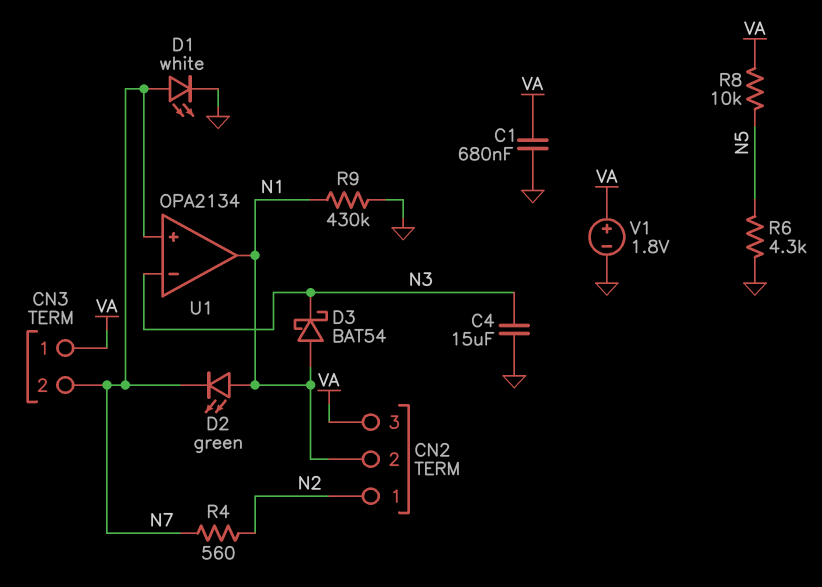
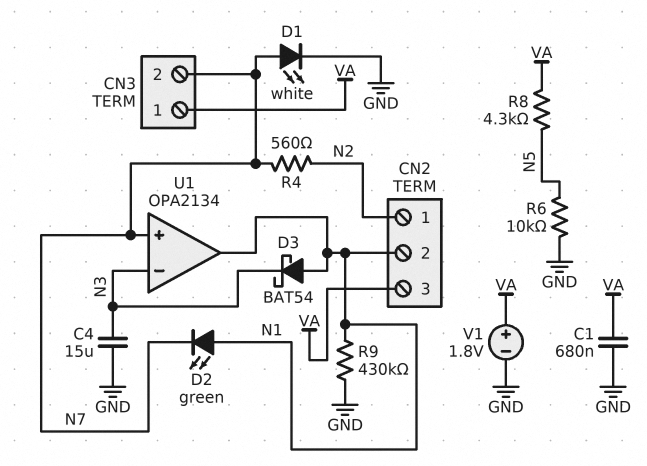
R6: 4.3k (GND, N5) -> 10k (GND, N5)
R8: 10k (N5, VA) -> 4.3k (N5, VA)

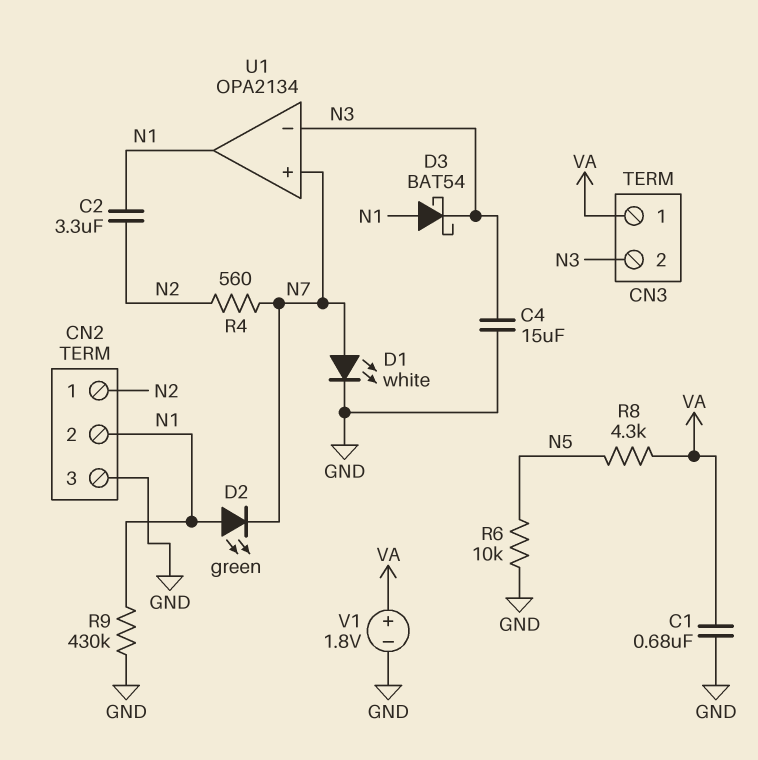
C2: none -> 3.3uF (N1, N2)
CN2 pin 3: VA -> GND
CN3 pin 2: N7 -> N3

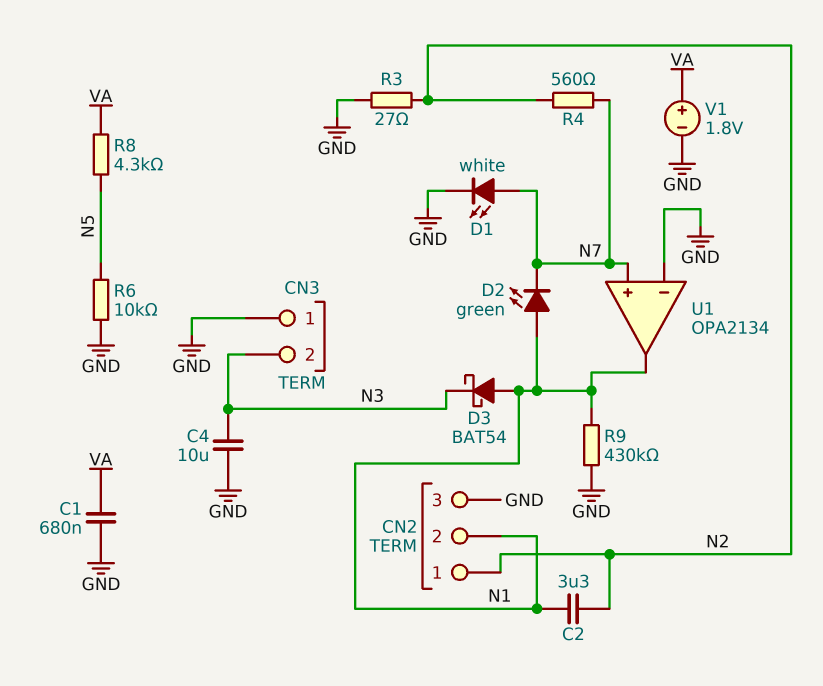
C4: 15uF (GND, N3) -> 10uF (GND, N3)
CN3 pin 1: VA -> GND
R3: none -> 27 (GND, N2)
U1 pin in-: N3 -> GND

